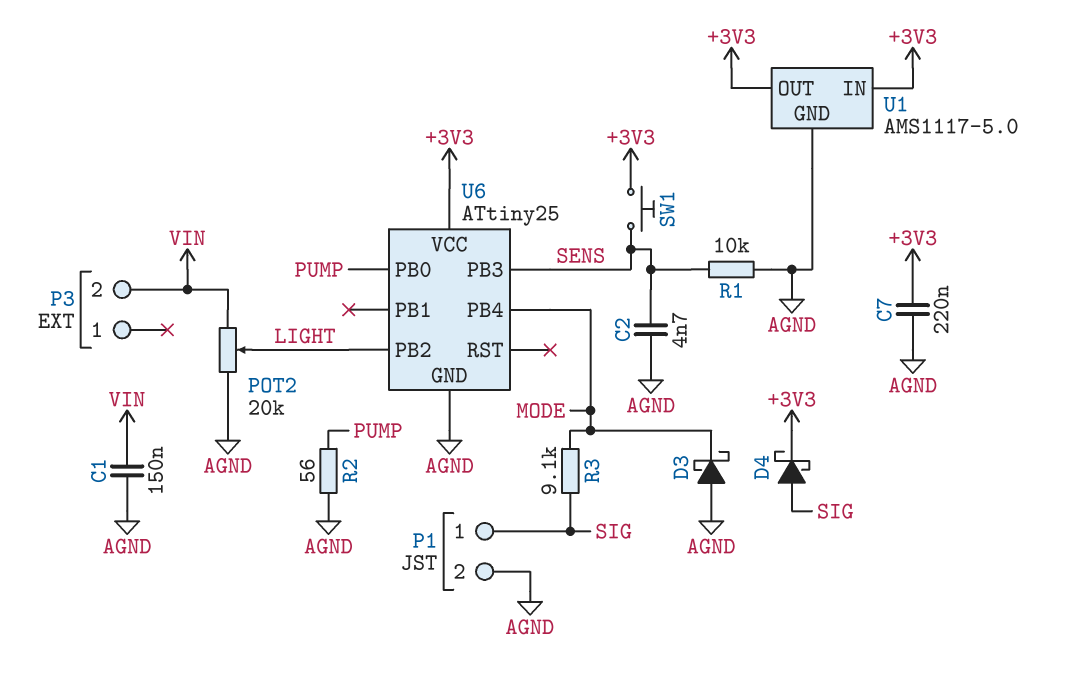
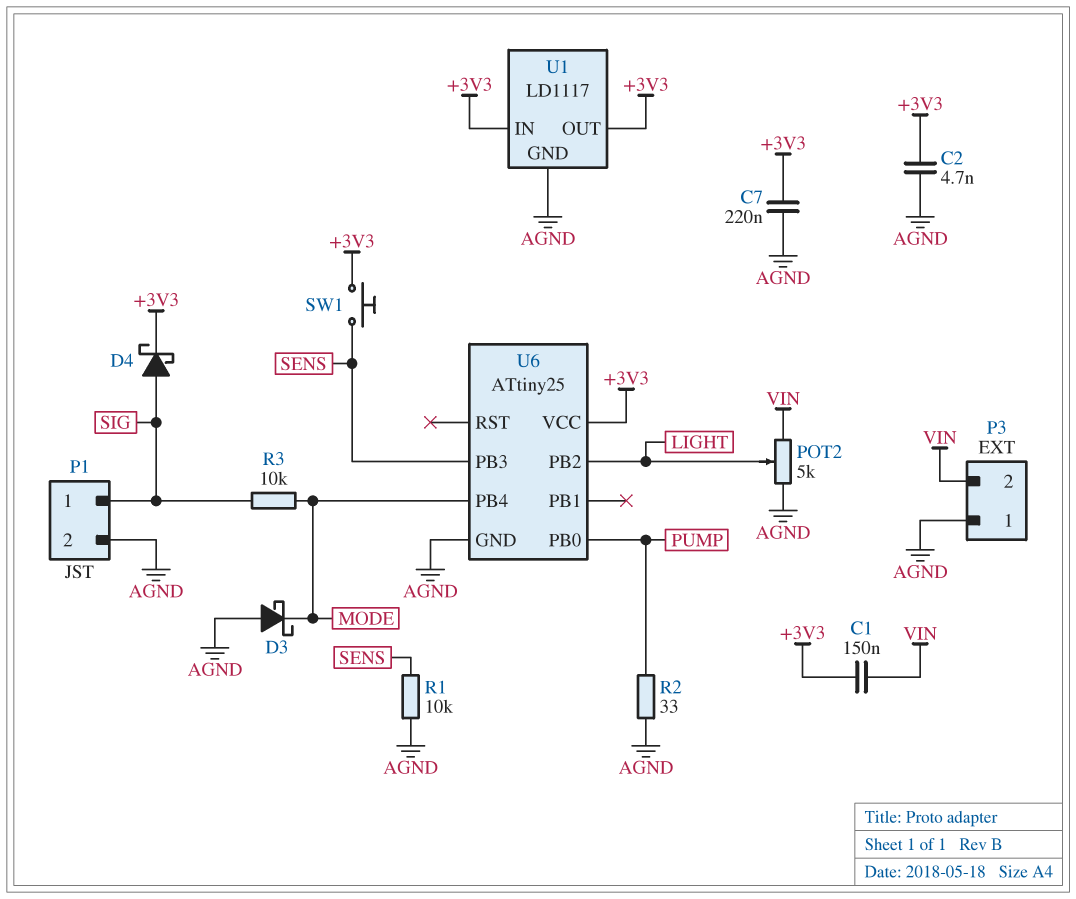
C1: 150nF (AGND, VIN) -> 150nF (+3V3, VIN)
C2: 4.7nF (AGND, SENS) -> 4.7nF (+3V3, AGND)
P3 pin 1: none -> AGND
POT2: 20k (AGND, VIN, wiper LIGHT) -> 5k (AGND, VIN, wiper LIGHT)
R2: 56 (AGND, PUMP) -> 33 (AGND, PUMP)
R3: 9.1k (MODE, SIG) -> 10k (MODE, SIG)
U1: AMS1117-5.0 -> LD1117

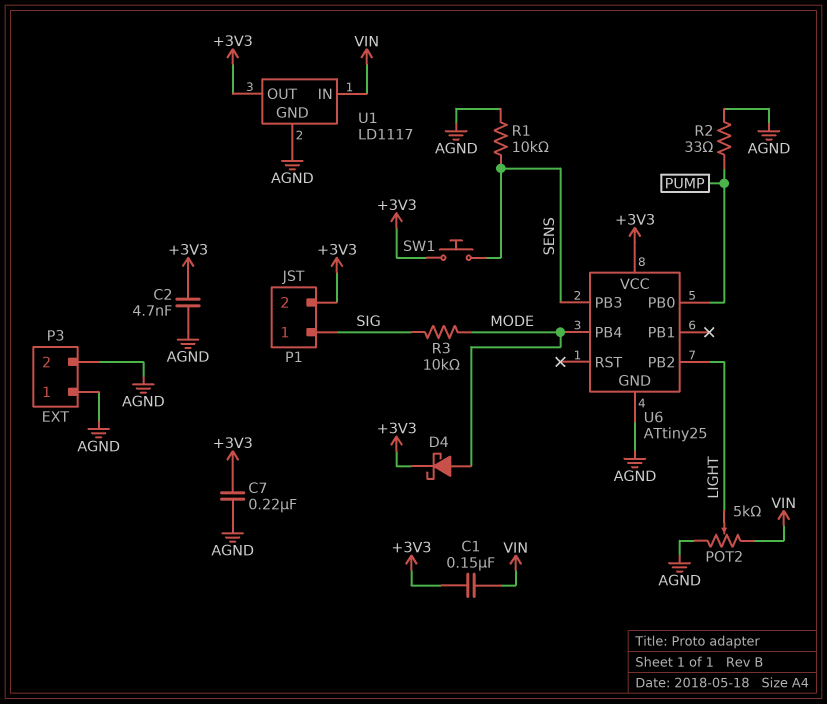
D3: schottky (A AGND, K MODE) -> none
D4: schottky (A SIG, K +3V3) -> schottky (A MODE, K +3V3)
P1 pin 2: AGND -> +3V3
P3 pin 2: VIN -> AGND
U1 pin IN: +3V3 -> VIN

